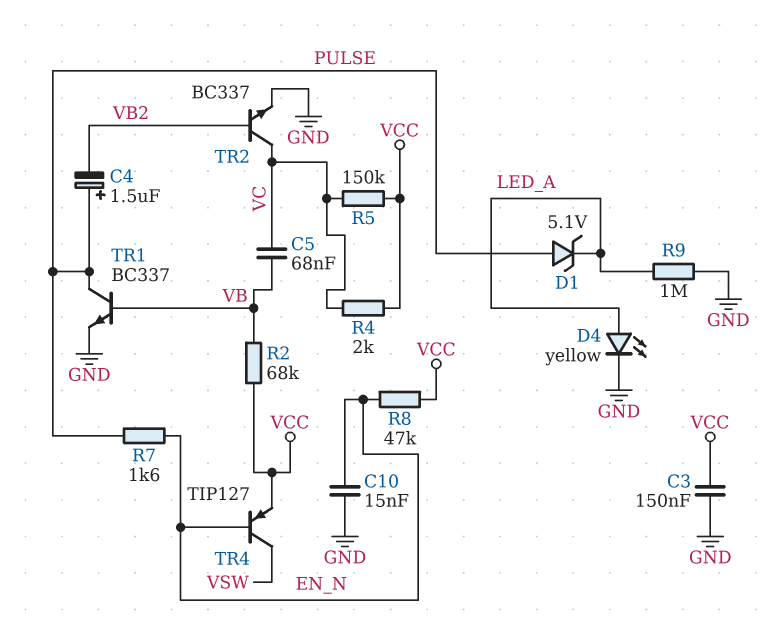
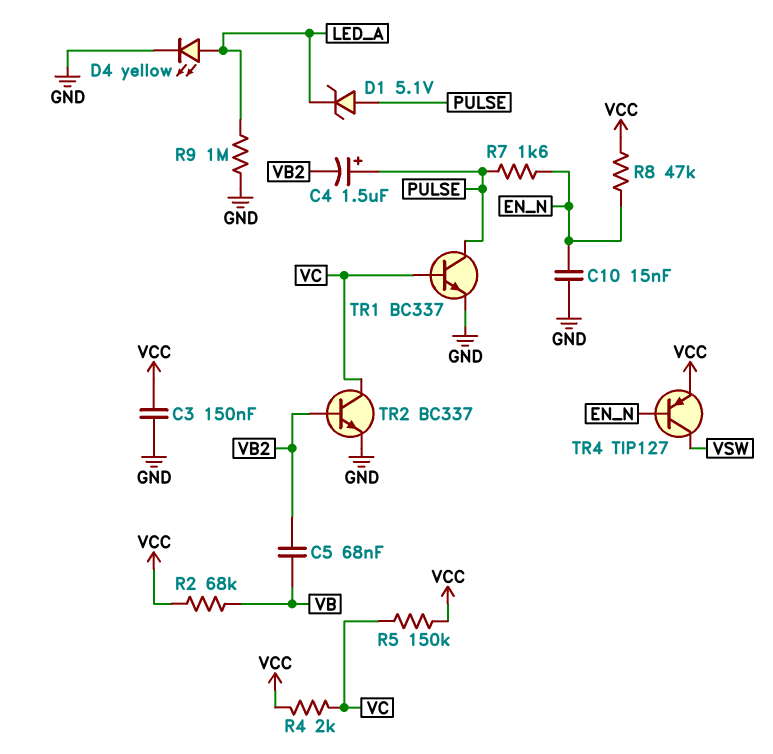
C5: 68nF (VB, VC) -> 68nF (VB, VB2)
TR1: NPN BC337 (B VB, C PULSE, E GND) -> NPN BC337 (B VC, C PULSE, E GND)

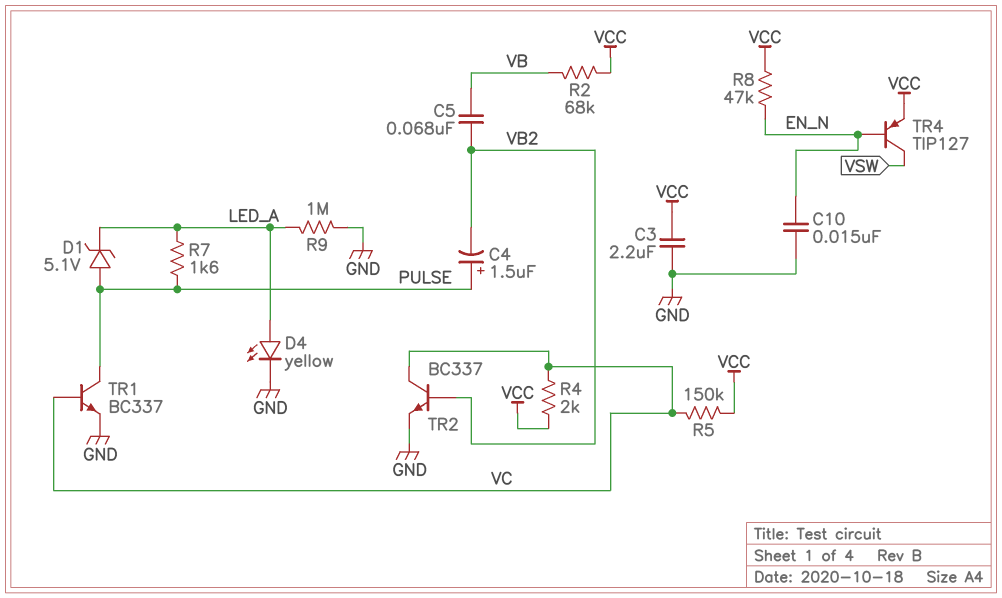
C3: 150nF (GND, VCC) -> 2.2uF (GND, VCC)
R7: 1.6k (EN_N, PULSE) -> 1.6k (LED_A, PULSE)

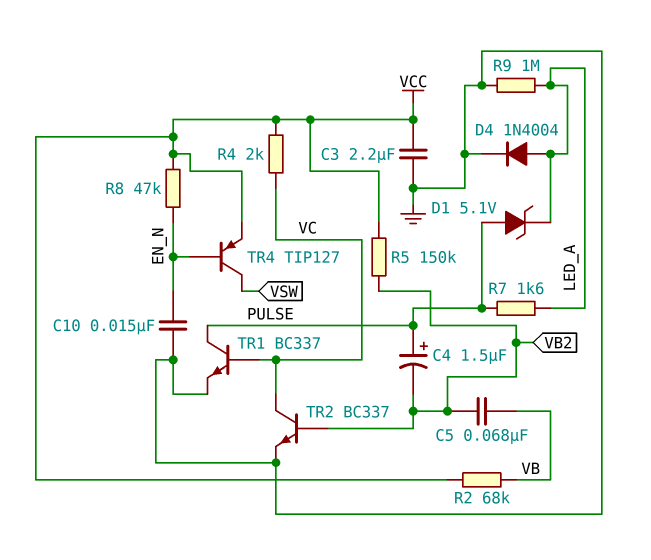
D4: LED yellow (A LED_A, K GND) -> diode 1N4004 (A LED_A, K GND)
R5: 150k (VC, VCC) -> 150k (VB2, VCC)

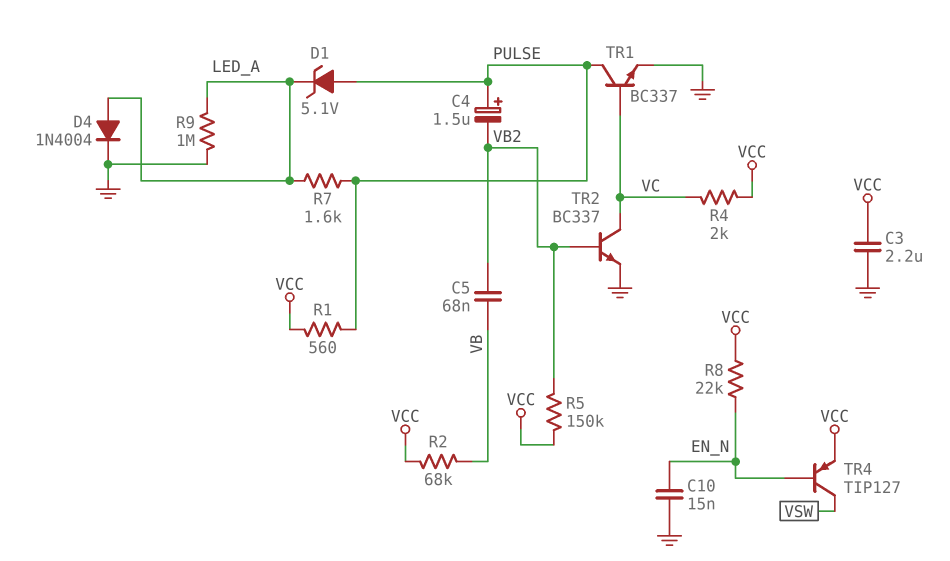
R1: none -> 560 (PULSE, VCC)
R8: 47k (EN_N, VCC) -> 22k (EN_N, VCC)

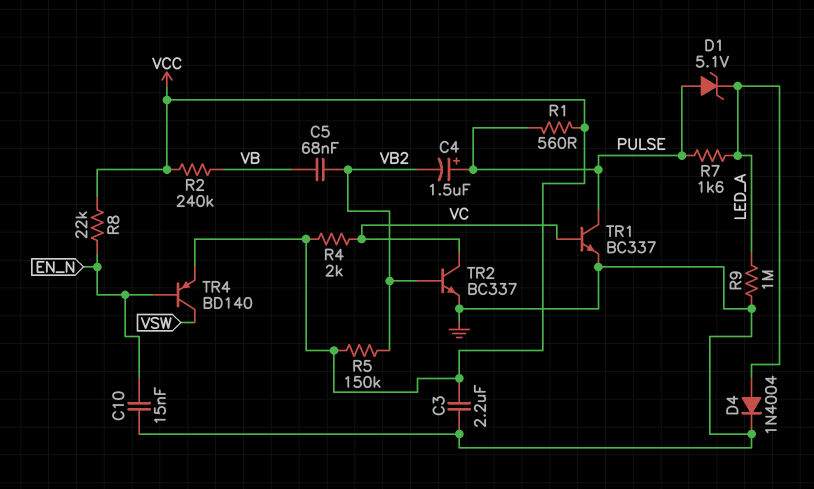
R2: 68k (VB, VCC) -> 240k (VB, VCC)
TR4: PNP TIP127 (B EN_N, C VSW, E VCC) -> PNP BD140 (B EN_N, C VSW, E VCC)

